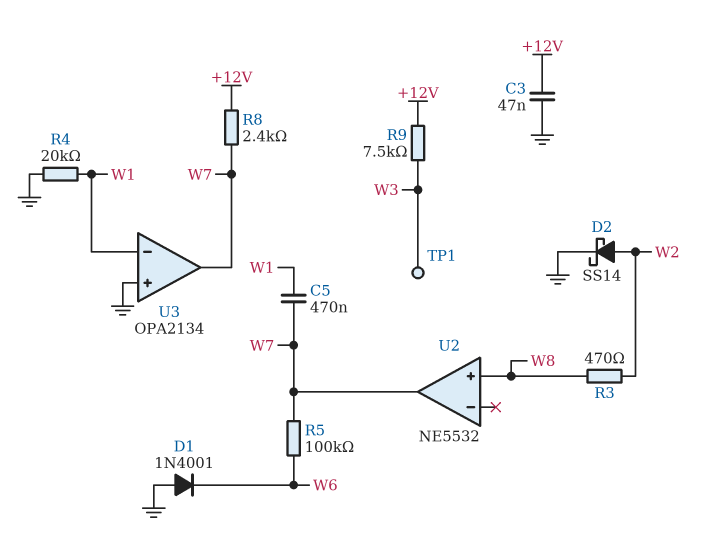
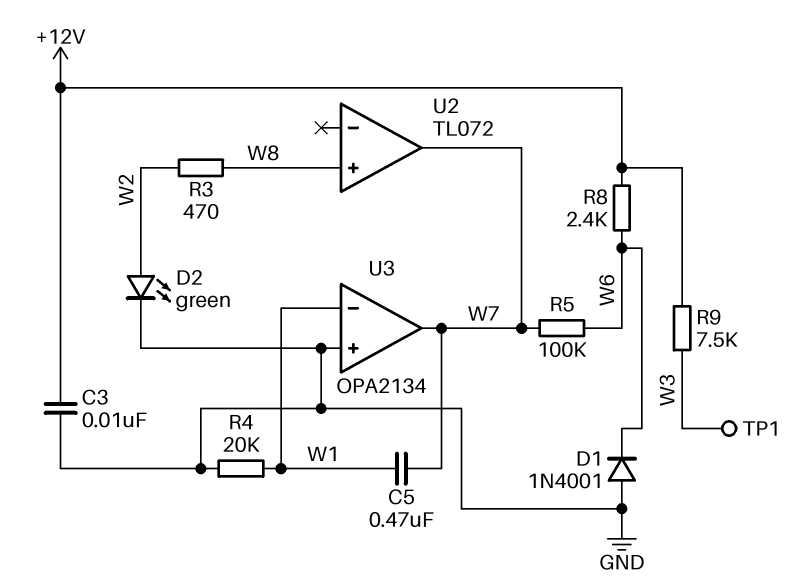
C3: 47nF (+12V, GND) -> 10nF (+12V, GND)
D2: schottky SS14 (A W2, K GND) -> LED green (A W2, K GND)
R8: 2.4k (+12V, W7) -> 2.4k (+12V, W6)
U2: NE5532 -> TL072

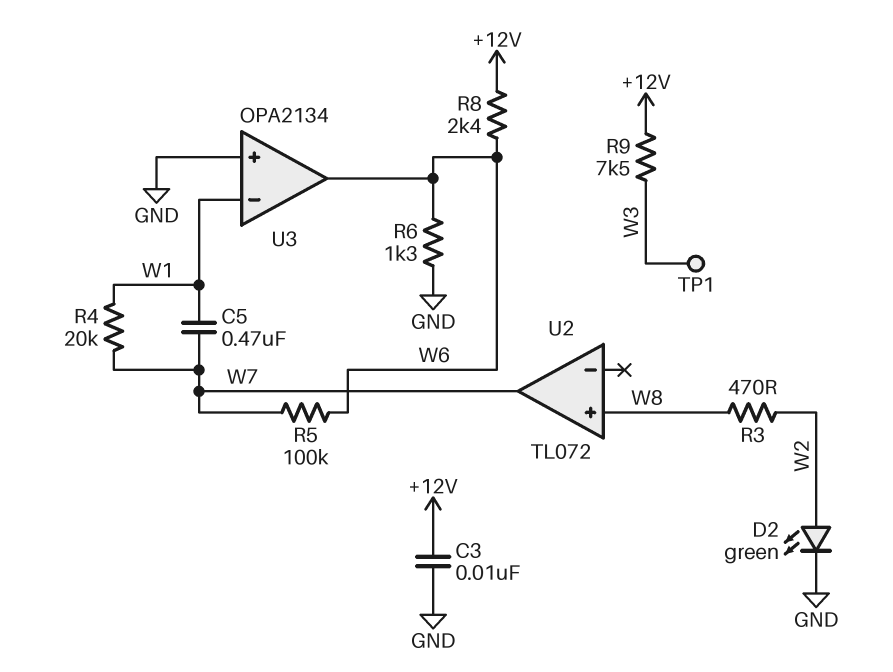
D1: diode 1N4001 (A GND, K W6) -> none
R4: 20k (GND, W1) -> 20k (W1, W7)
R6: none -> 1.3k (GND, W6)
U3 pin out: W7 -> W6

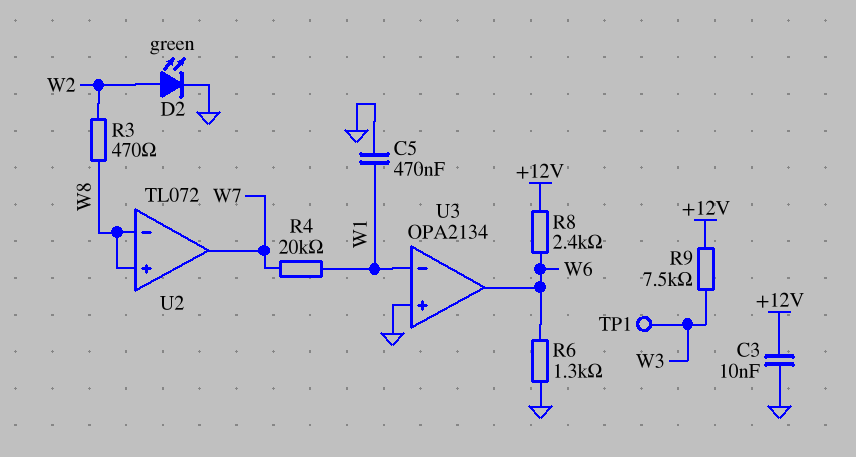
C5: 470nF (W1, W7) -> 470nF (GND, W1)
R5: 100k (W6, W7) -> none
U2 pin in-: none -> W8

